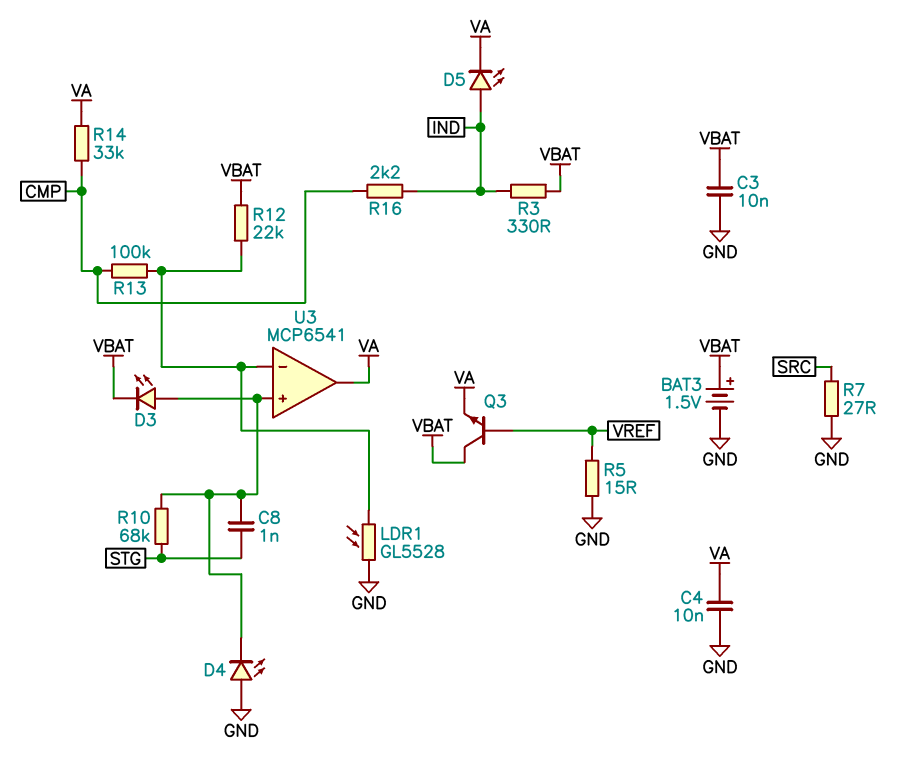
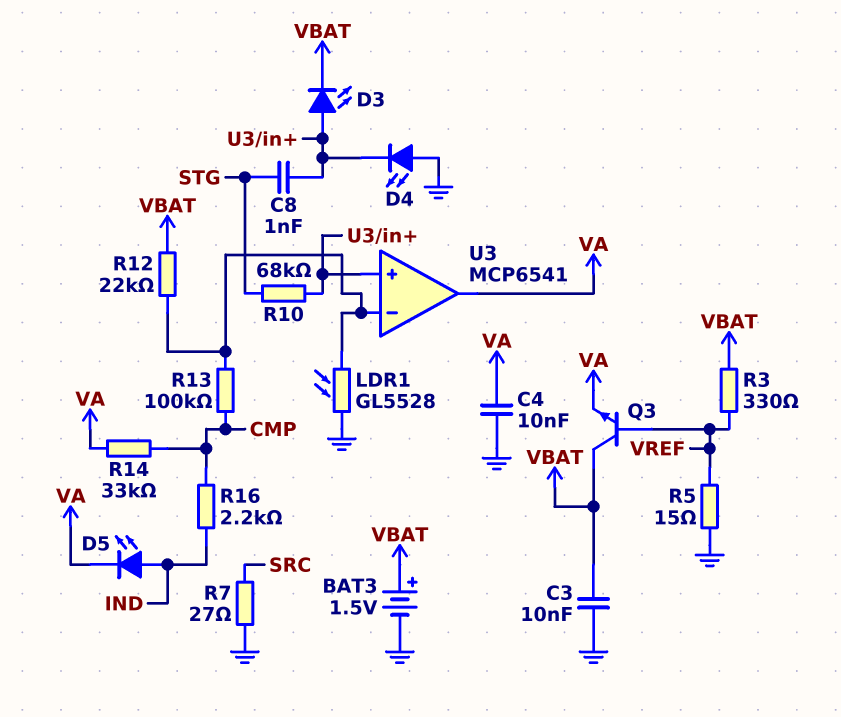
R3: 330 (IND, VBAT) -> 330 (VBAT, VREF)

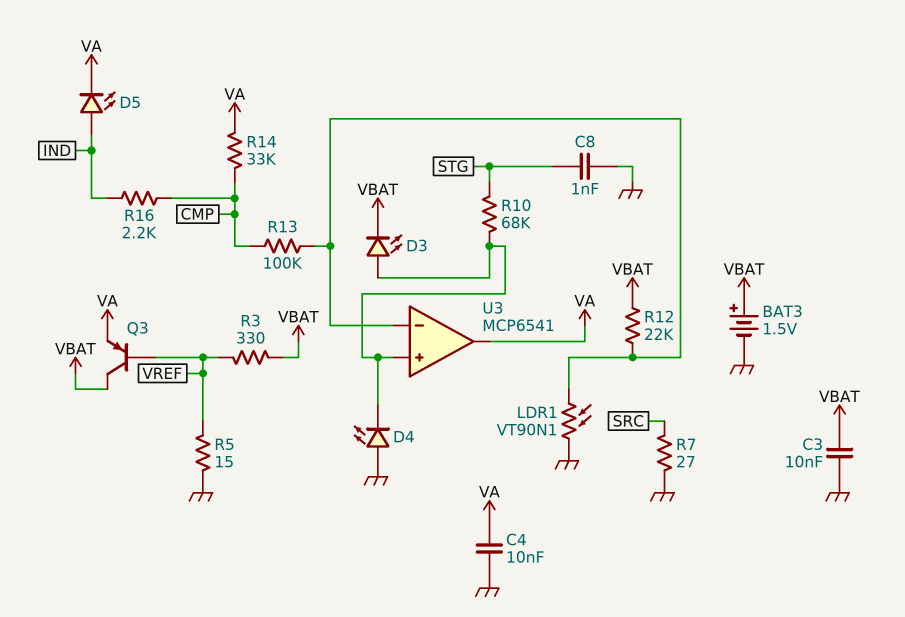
C8: 1nF (STG, U3/in+) -> 1nF (GND, STG)
LDR1: GL5528 (GND, U3/in-) -> VT90N1 (GND, U3/in-)
Q3: NPN (B VREF, C VBAT, E VA) -> PNP (B VREF, C VBAT, E VA)

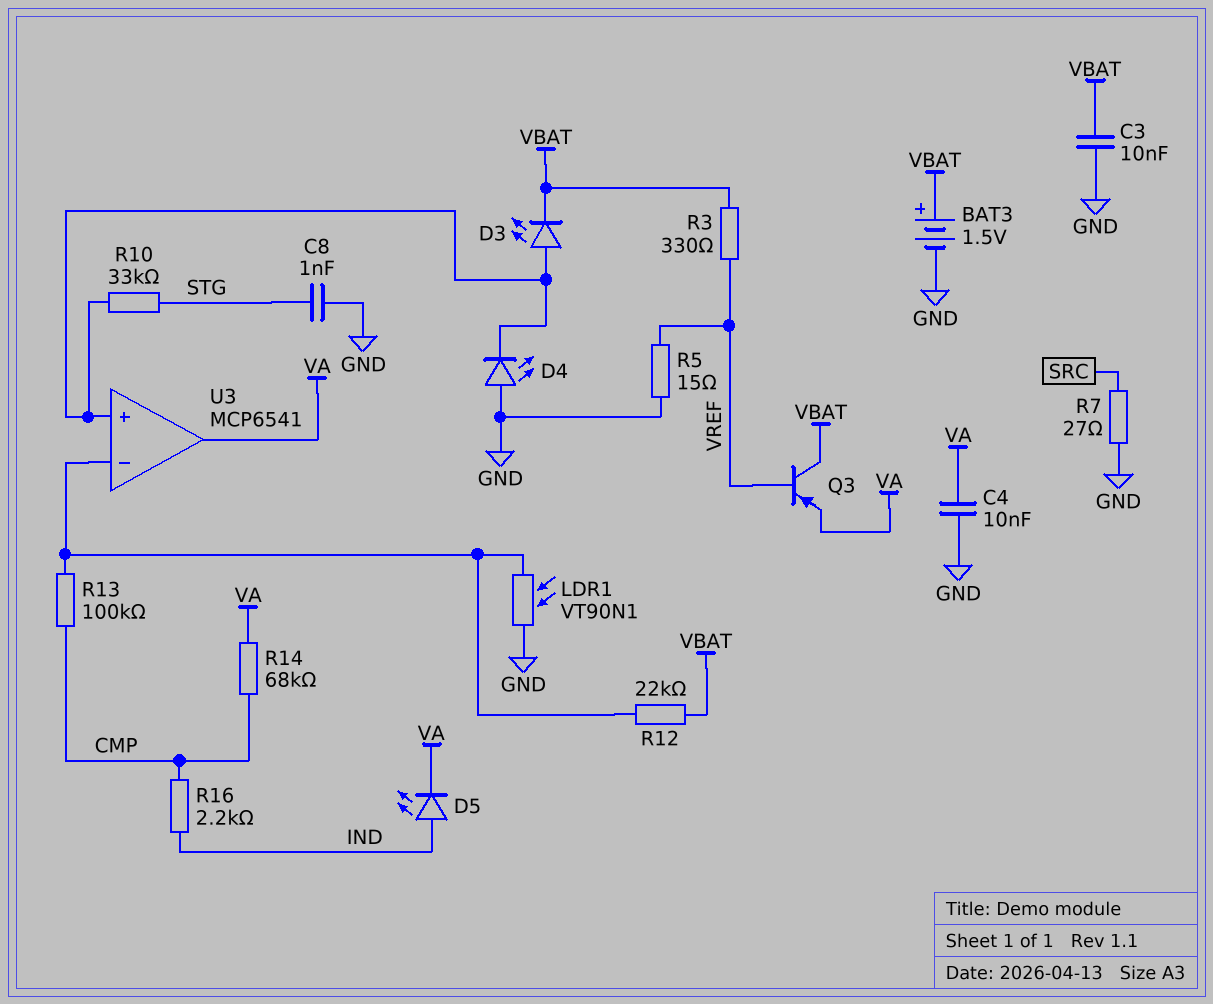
R10: 68k (STG, U3/in+) -> 33k (STG, U3/in+)
R14: 33k (CMP, VA) -> 68k (CMP, VA)

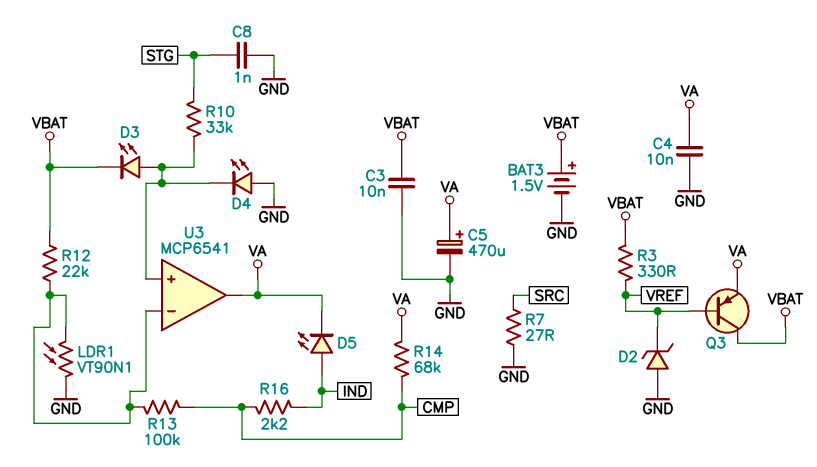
C5: none -> 470uF (plus VA, minus GND)
D2: none -> zener (A GND, K VREF)
R5: 15 (GND, VREF) -> none

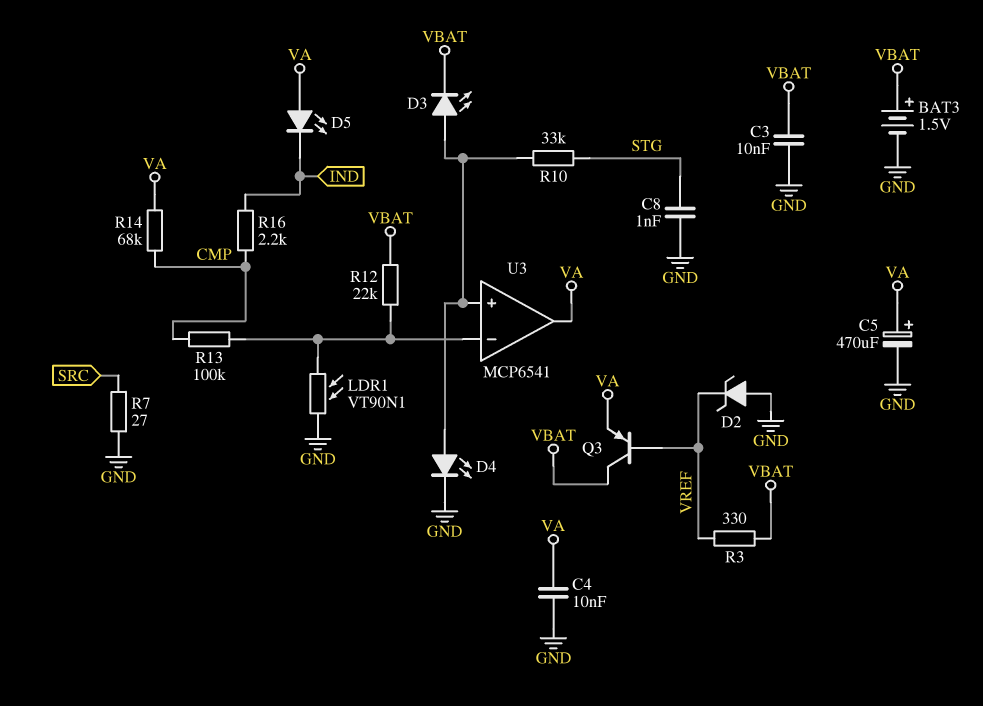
D4: LED (A GND, K U3/in+) -> LED (A U3/in+, K GND)
D5: LED (A IND, K VA) -> LED (A VA, K IND)

